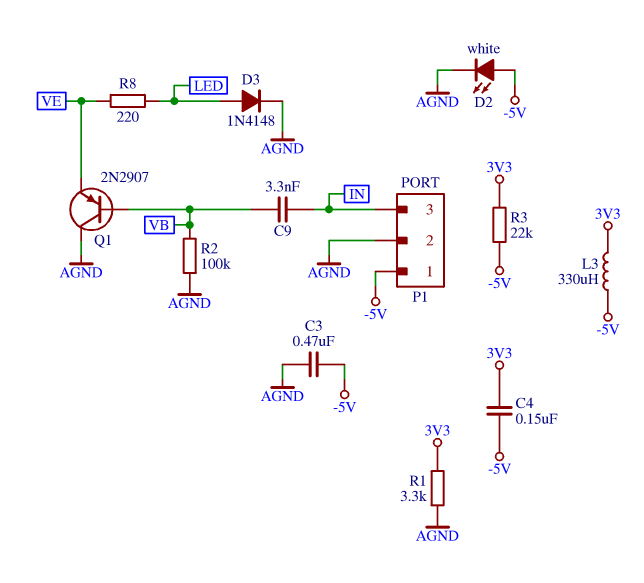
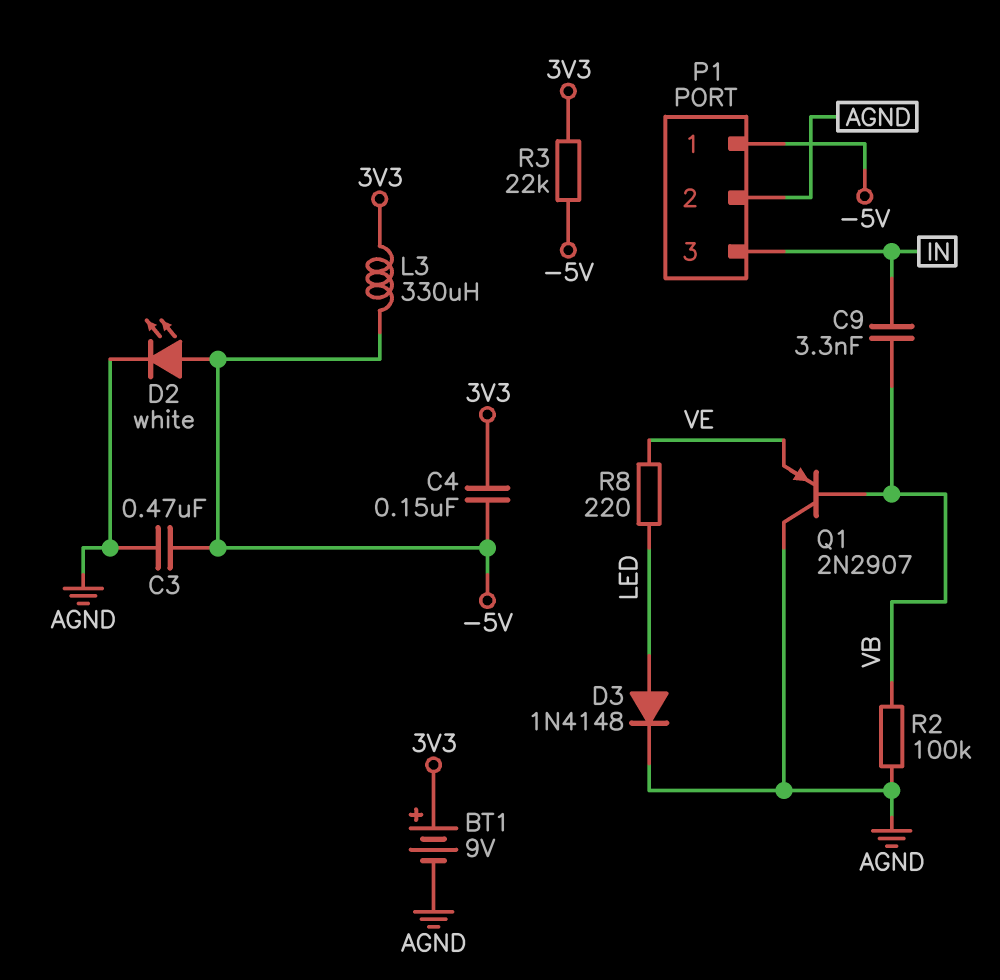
BT1: none -> 9V (plus 3V3, minus AGND)
R1: 3.3k (3V3, AGND) -> none

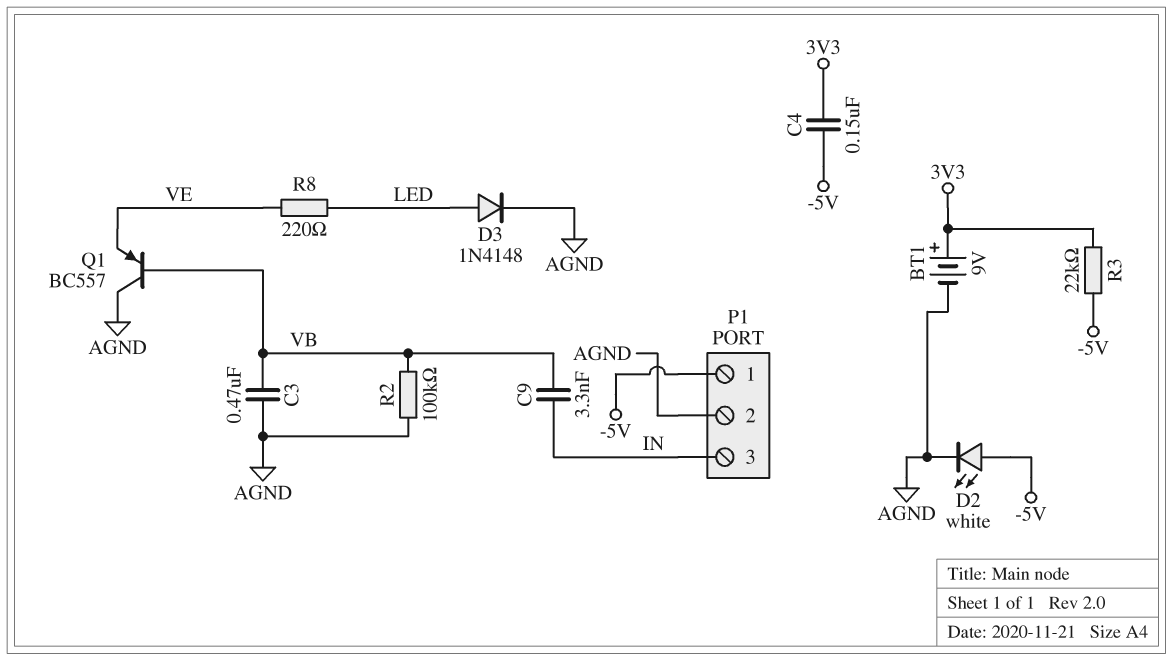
C3: 470nF (-5V, AGND) -> 470nF (AGND, VB)
L3: 330uH (-5V, 3V3) -> none
Q1: PNP 2N2907 (B VB, C AGND, E VE) -> PNP BC557 (B VB, C AGND, E VE)

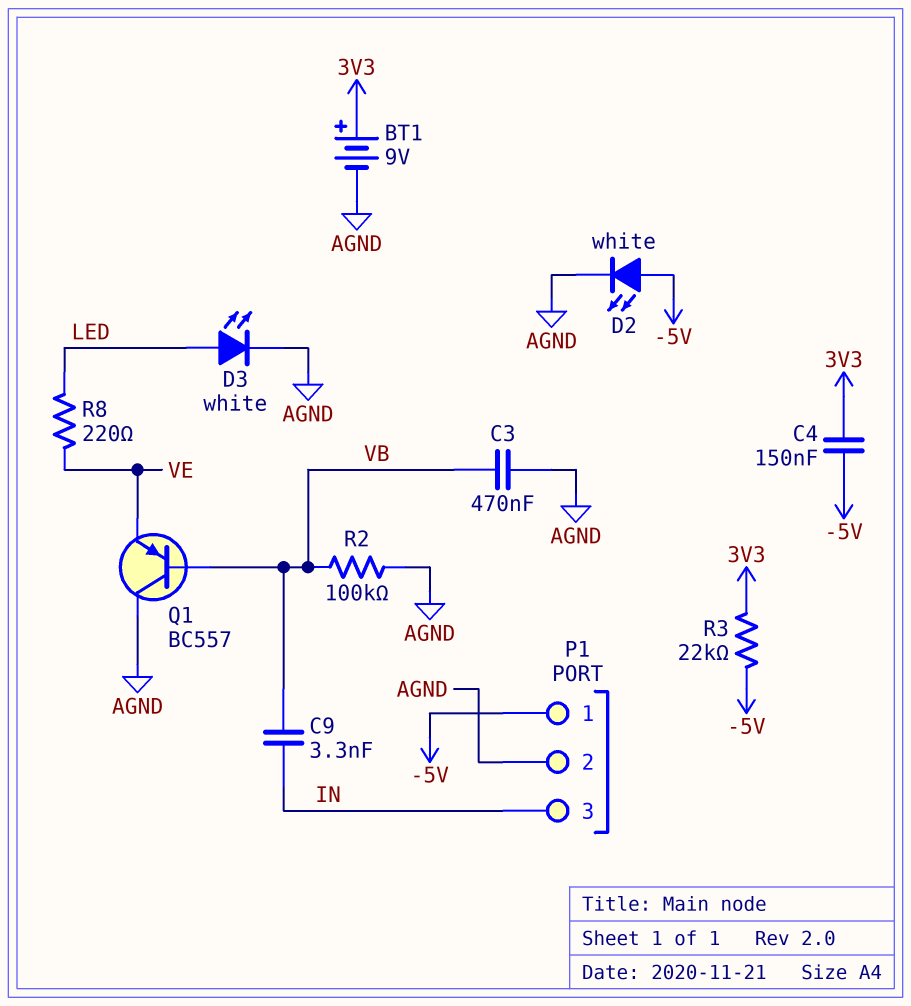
D3: diode 1N4148 (A LED, K AGND) -> LED white (A LED, K AGND)

